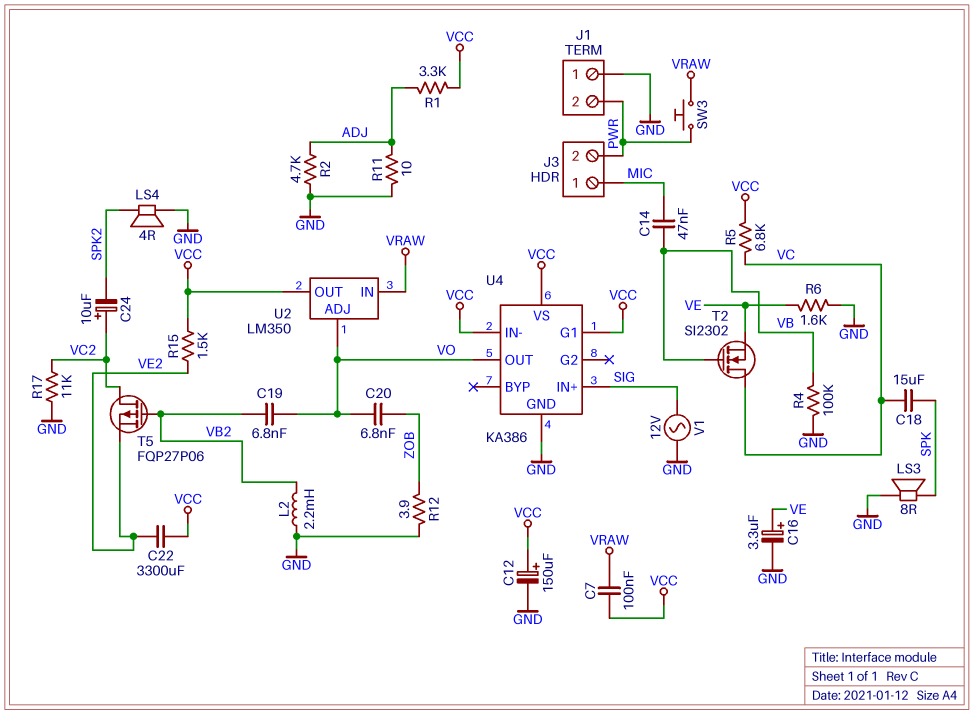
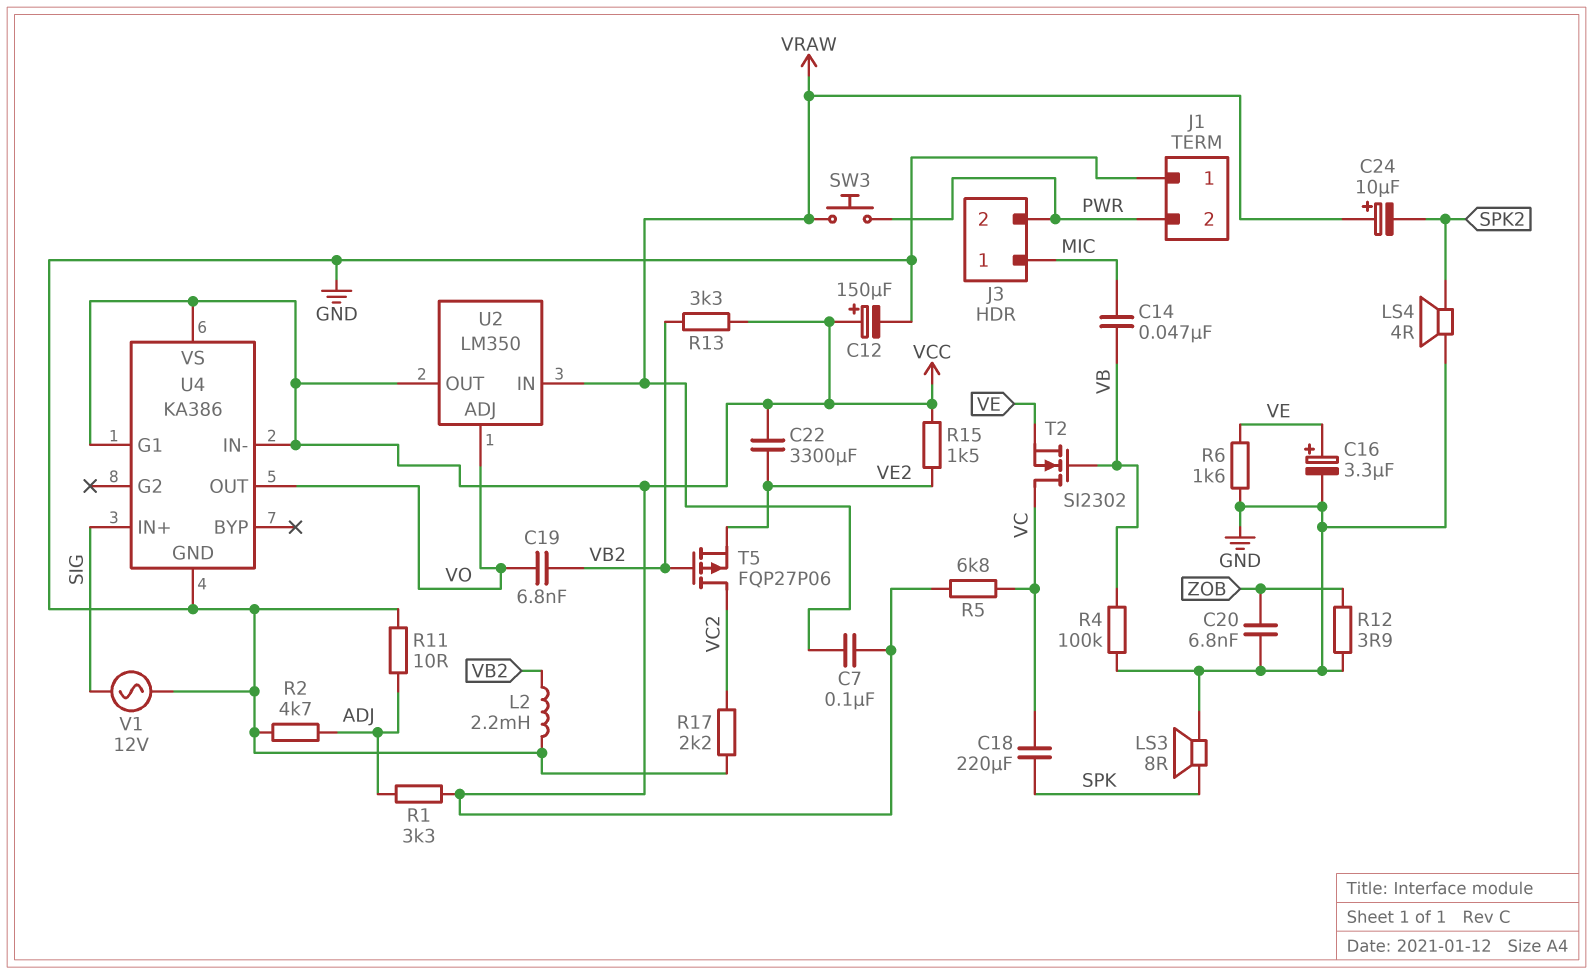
C18: 15uF (SPK, VC) -> 220uF (SPK, VC)
C20: 6.8nF (VO, ZOB) -> 6.8nF (GND, ZOB)
C24: 10uF (plus VC2, minus SPK2) -> 10uF (plus VRAW, minus SPK2)
R13: none -> 3.3k (VB2, VCC)
R17: 11k (GND, VC2) -> 2.2k (GND, VC2)

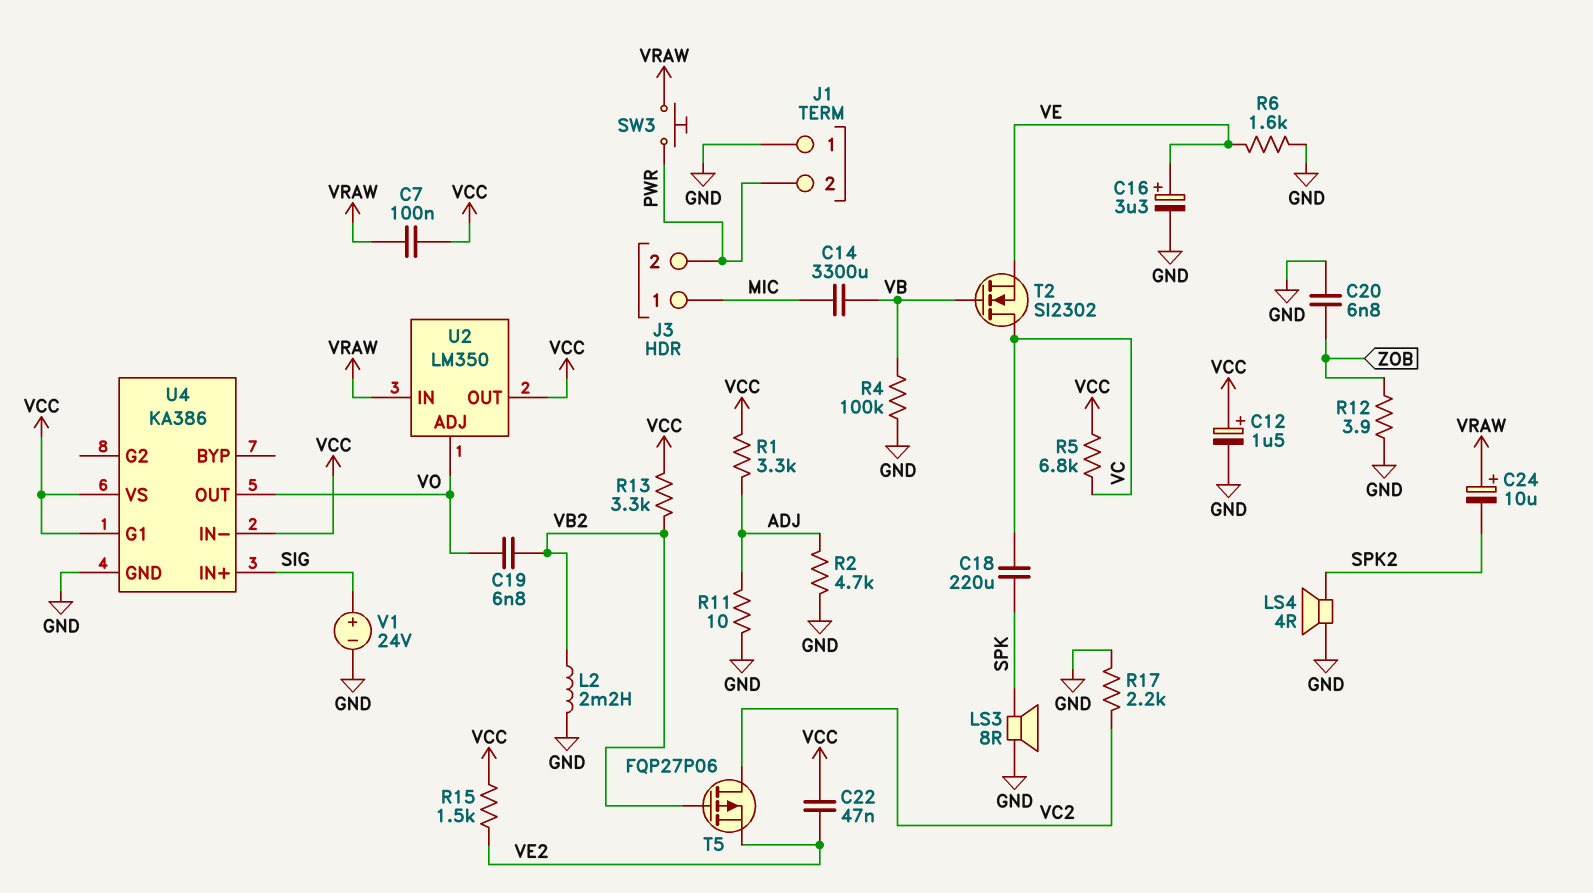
C12: 150uF (plus VCC, minus GND) -> 1.5uF (plus VCC, minus GND)
C14: 47nF (MIC, VB) -> 3300uF (MIC, VB)
C22: 3300uF (VCC, VE2) -> 47nF (VCC, VE2)
V1: AC 12V (GND, SIG) -> 24V (plus SIG, minus GND)

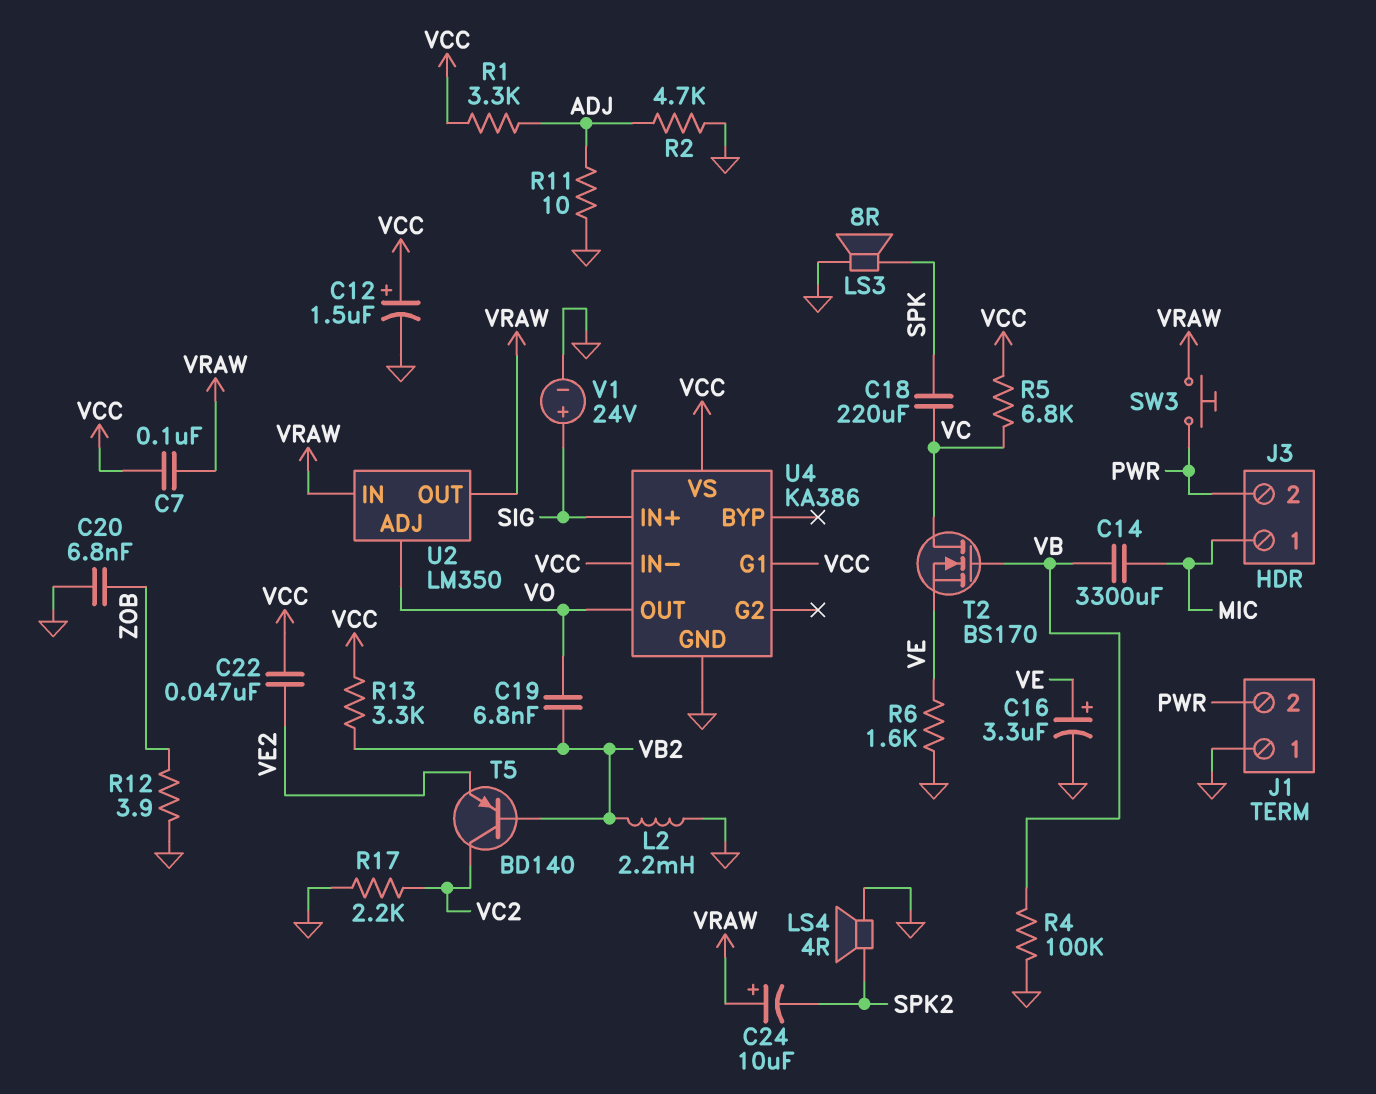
R15: 1.5k (VCC, VE2) -> none
T2: NMOS SI2302 (G VB, D VC, S VE) -> NMOS BS170 (G VB, D VC, S VE)
T5: PMOS FQP27P06 (G VB2, D VC2, S VE2) -> PNP BD140 (B VB2, C VC2, E VE2)
U2 pin OUT: VCC -> VRAW

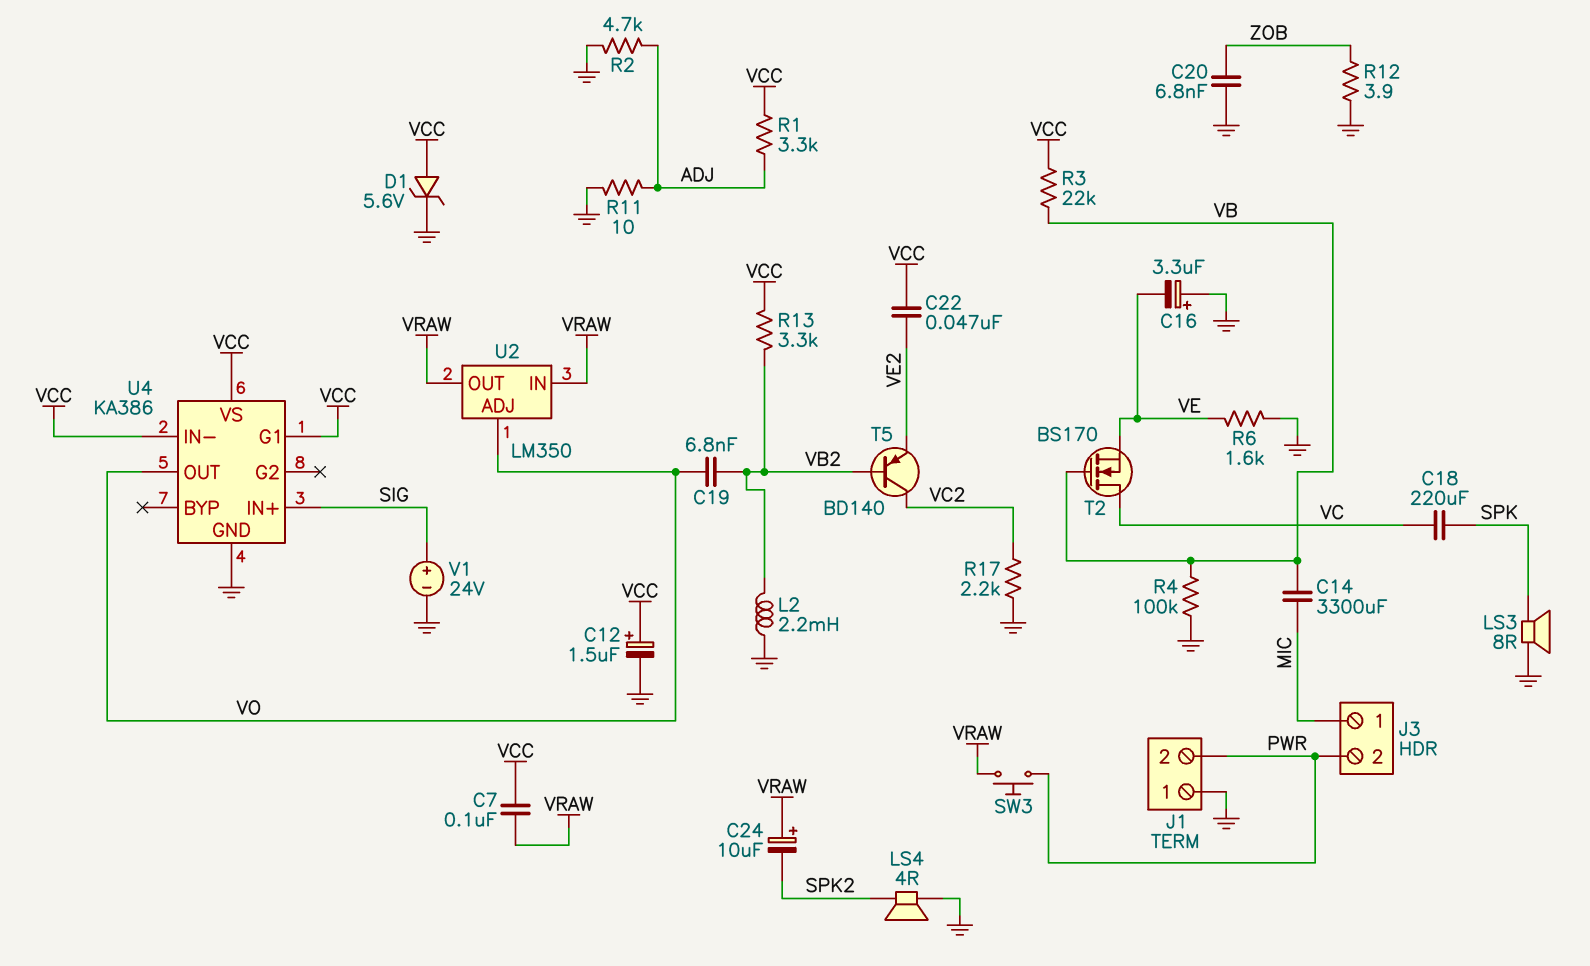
C16: 3.3uF (plus VE, minus GND) -> 3.3uF (plus GND, minus VE)
D1: none -> zener 5.6V (A VCC, K GND)
R3: none -> 22k (VB, VCC)
R5: 6.8k (VC, VCC) -> none

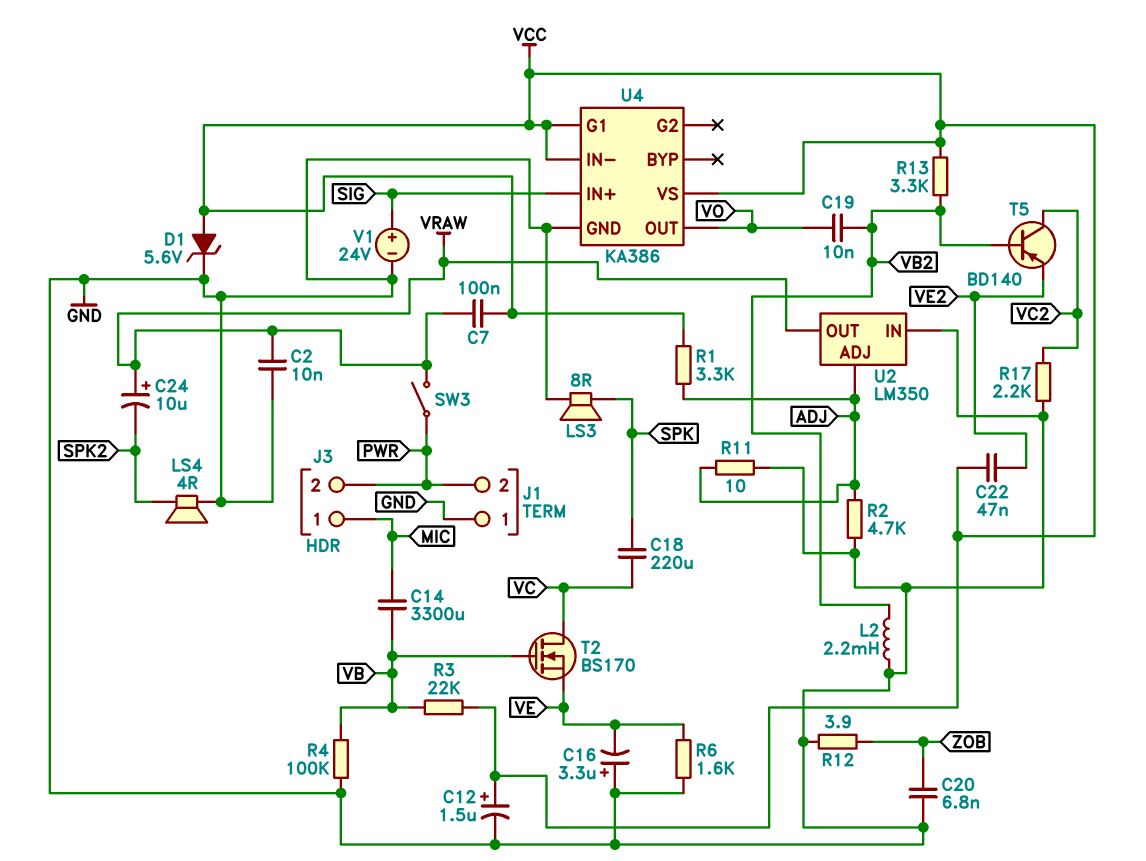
C2: none -> 10nF (GND, VRAW)
C19: 6.8nF (VB2, VO) -> 10nF (VB2, VO)
SW3: button (PWR, VRAW) -> switch (PWR, VRAW)
U2 pin ADJ: VO -> ADJ
U2 pin IN: VRAW -> GND

